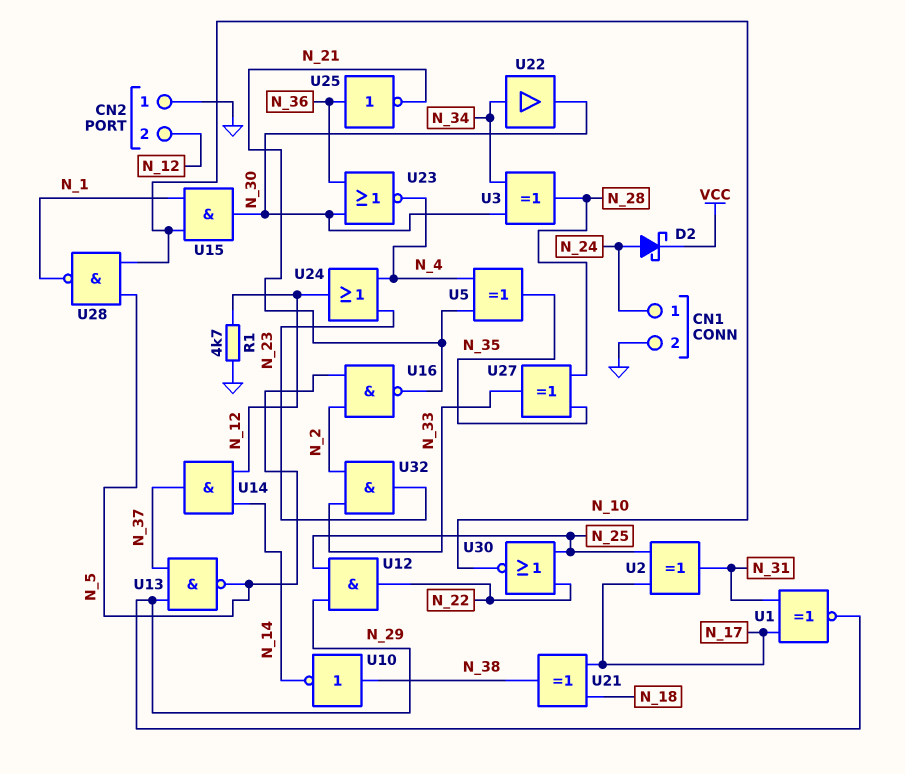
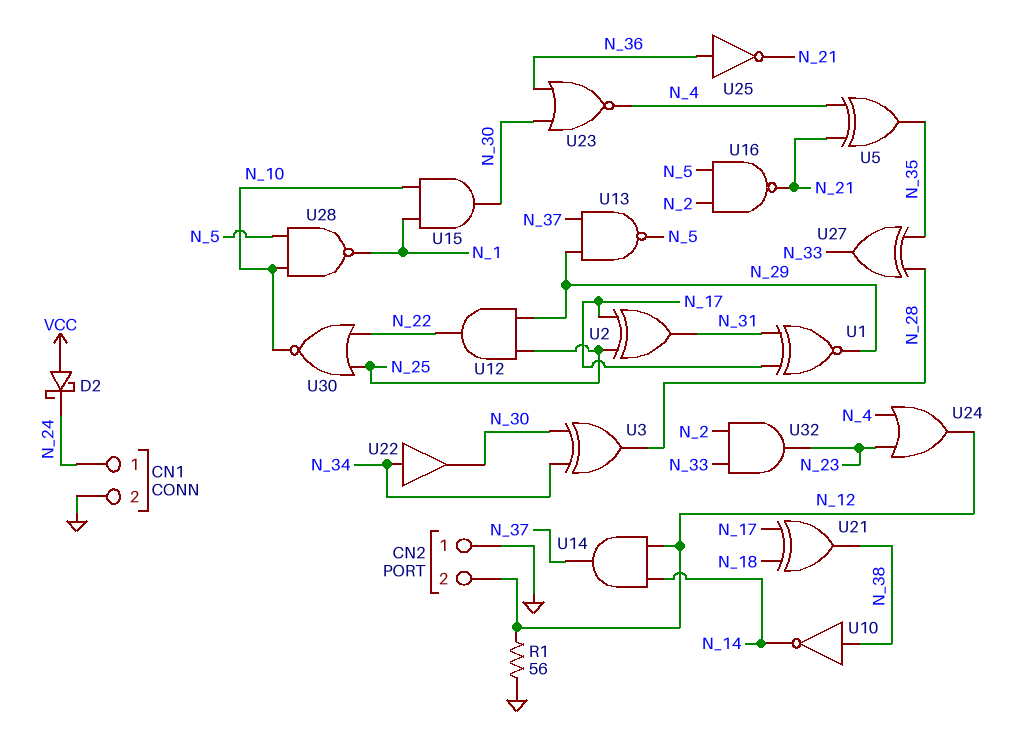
D2: schottky (A N_24, K VCC) -> schottky (A VCC, K N_24)
R1: 4.7k (GND, N_12) -> 56 (GND, N_12)

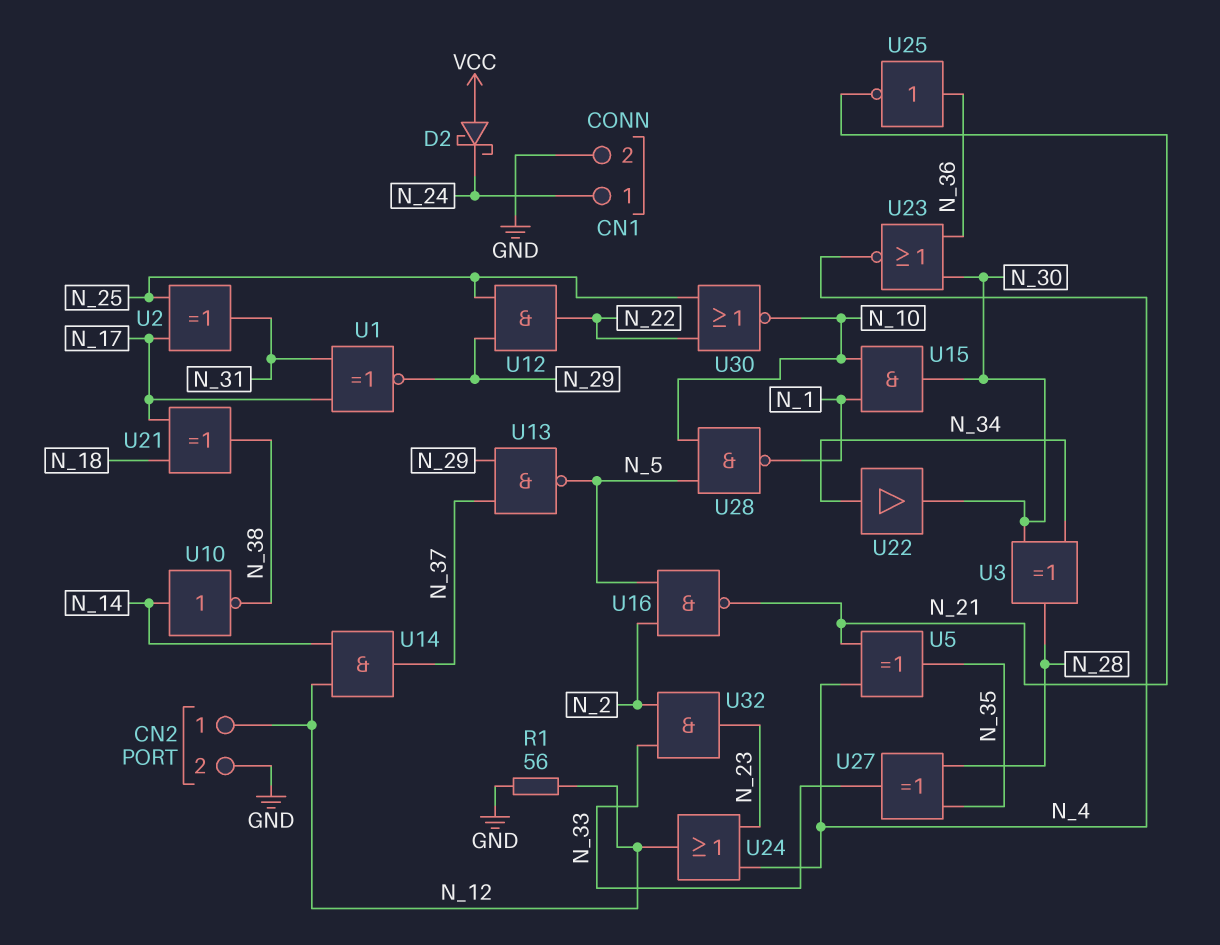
CN2 pin 1: GND -> N_12
CN2 pin 2: N_12 -> GND
U10: NOT (in N_38, out N_14) -> NOT (in N_14, out N_38)

